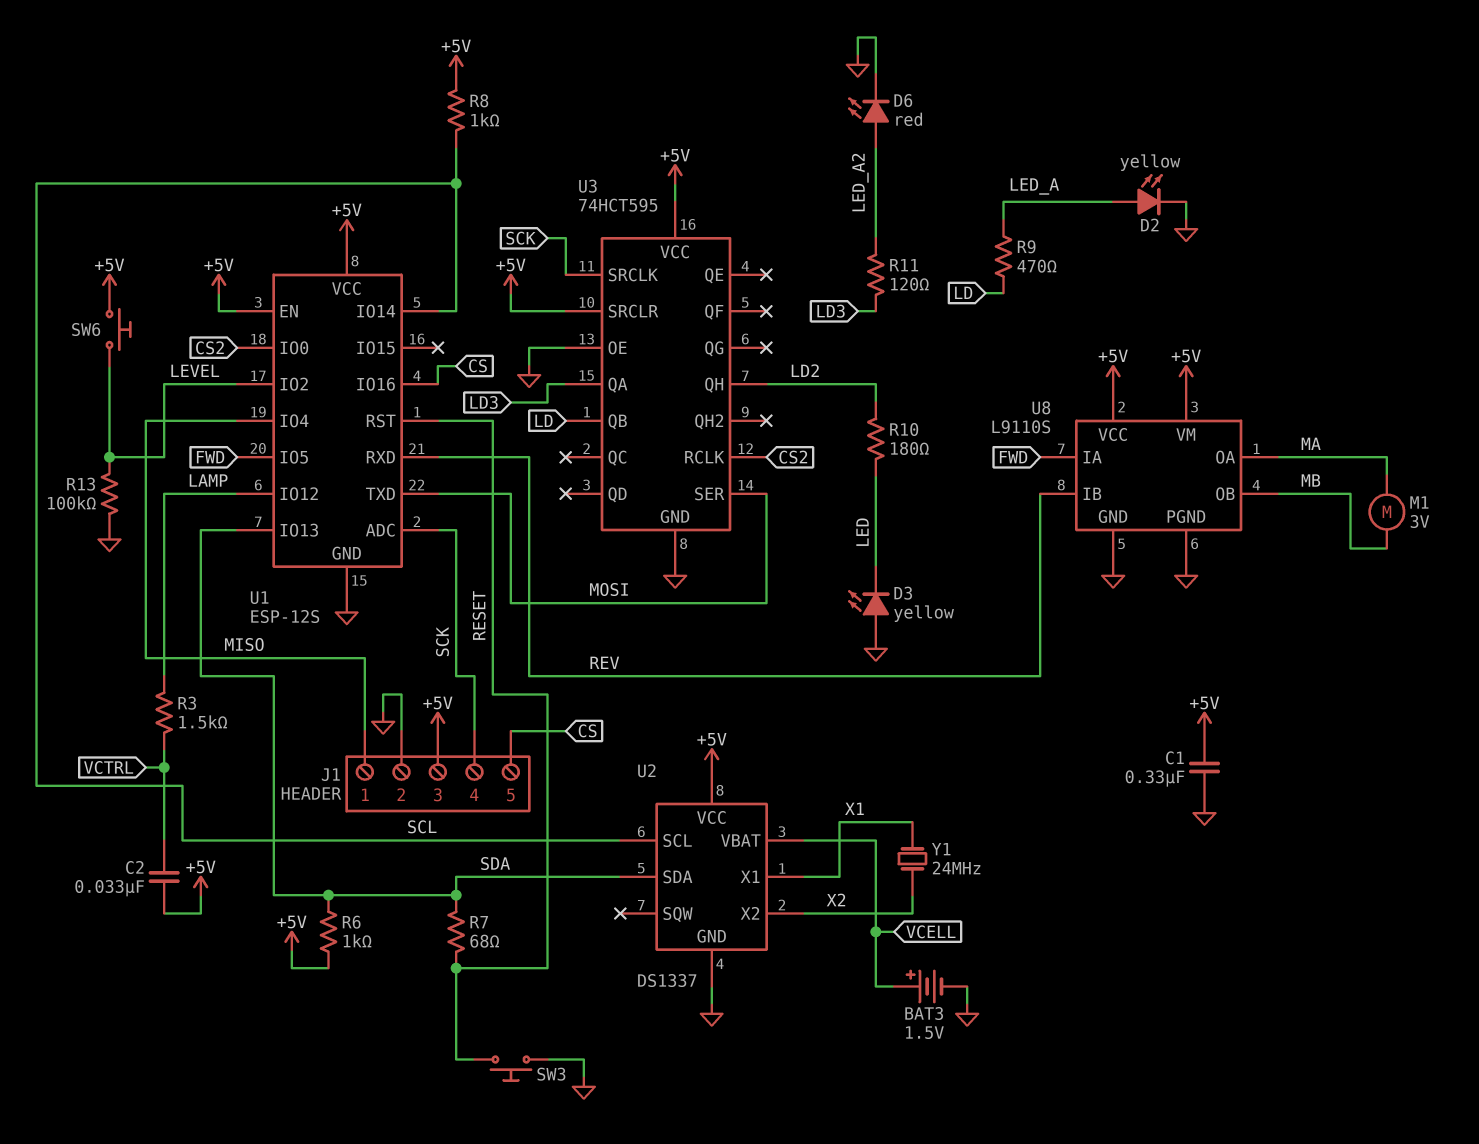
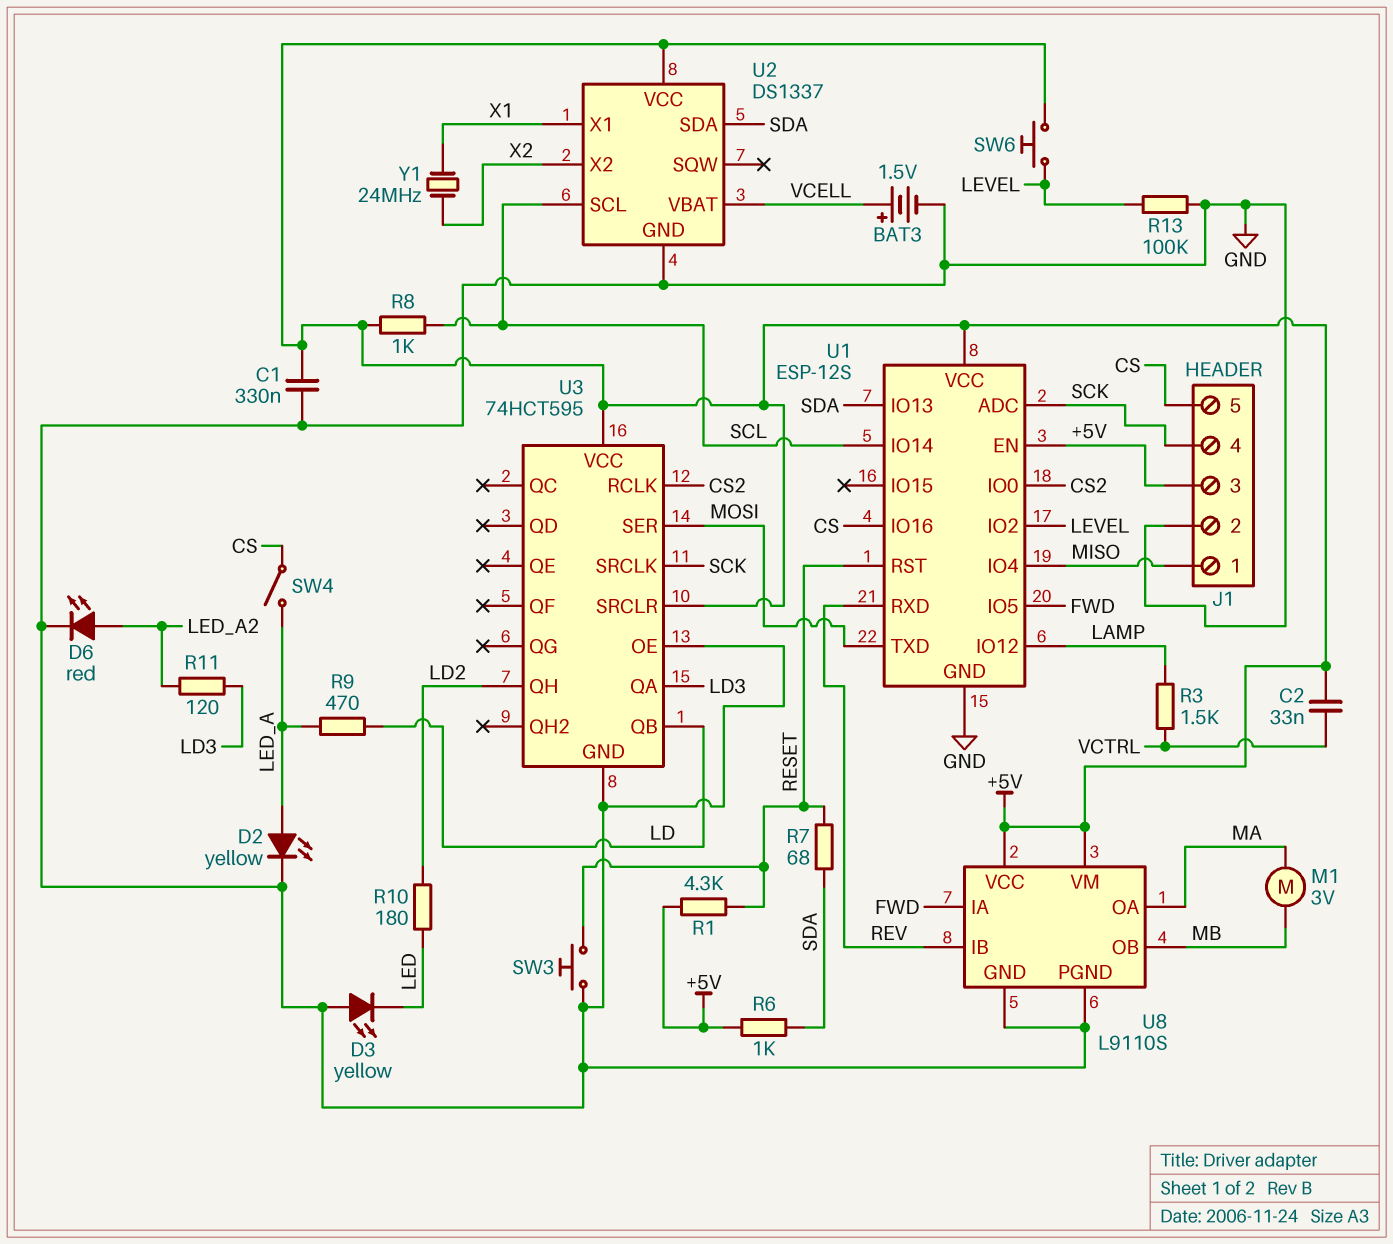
R1: none -> 4.3k (+5V, RESET)
SW4: none -> switch (CS, LED_A)

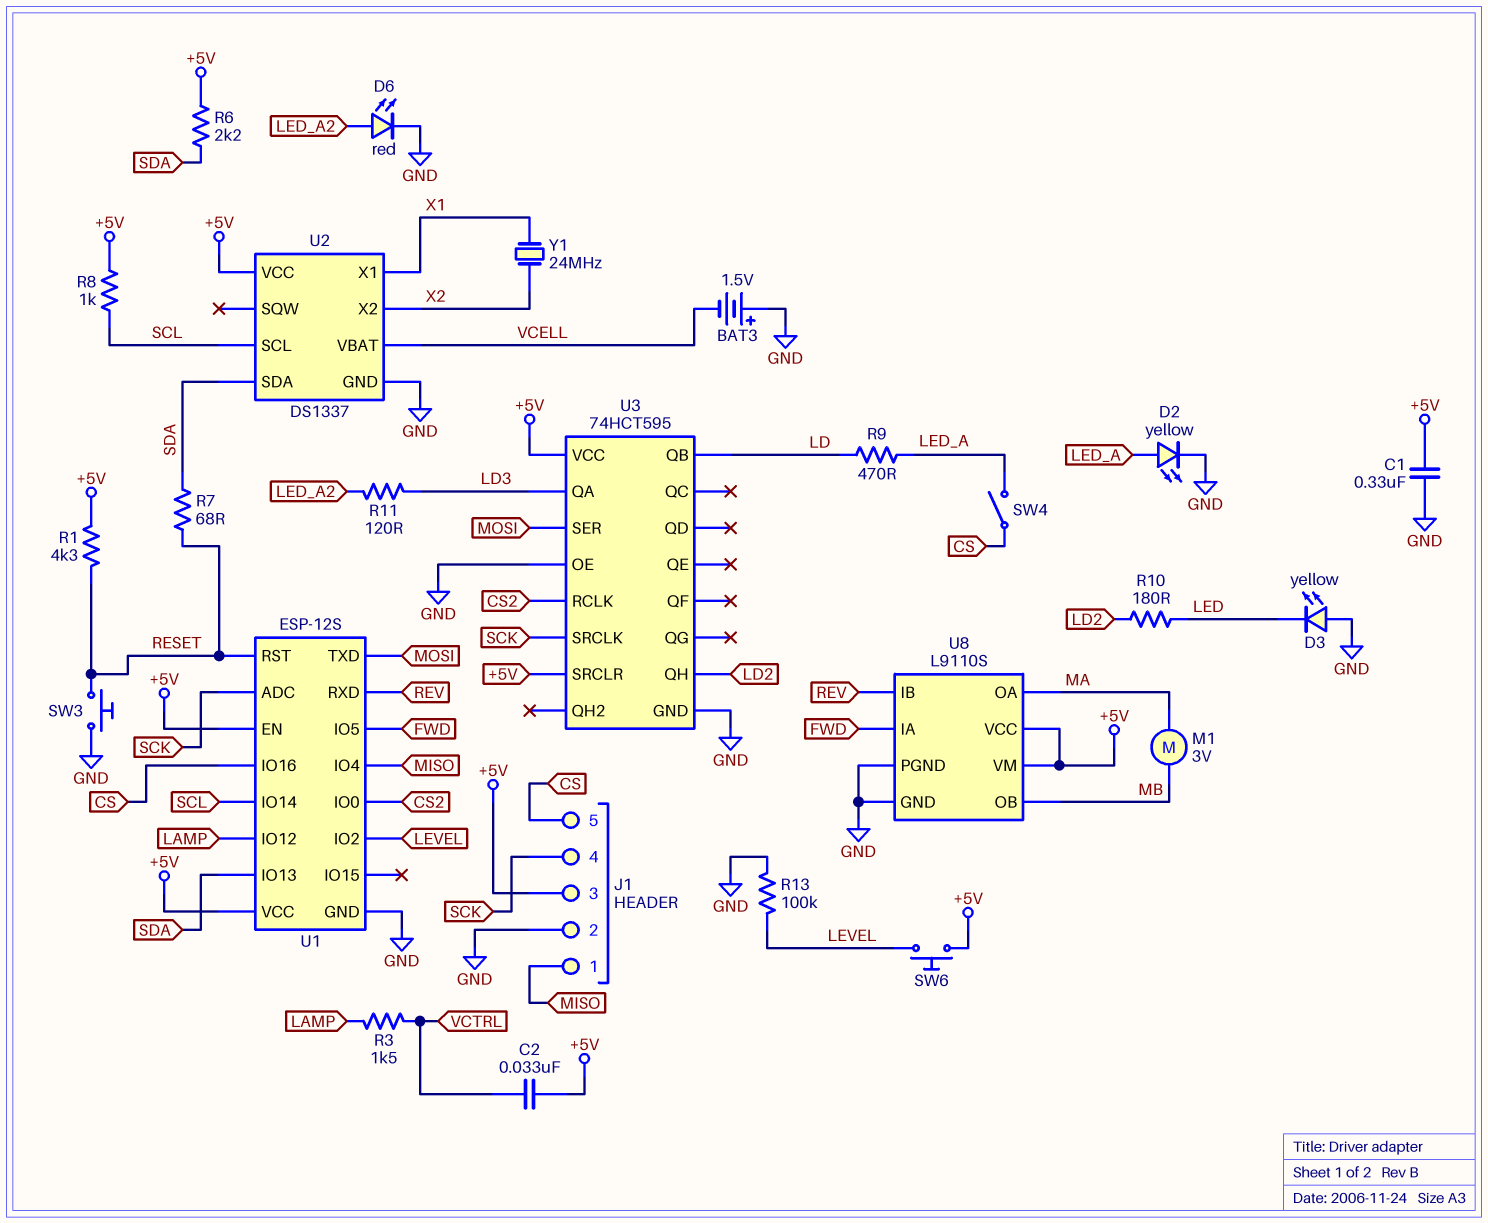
BAT3: 1.5V (plus VCELL, minus GND) -> 1.5V (plus GND, minus VCELL)
R6: 1k (+5V, SDA) -> 2.2k (+5V, SDA)

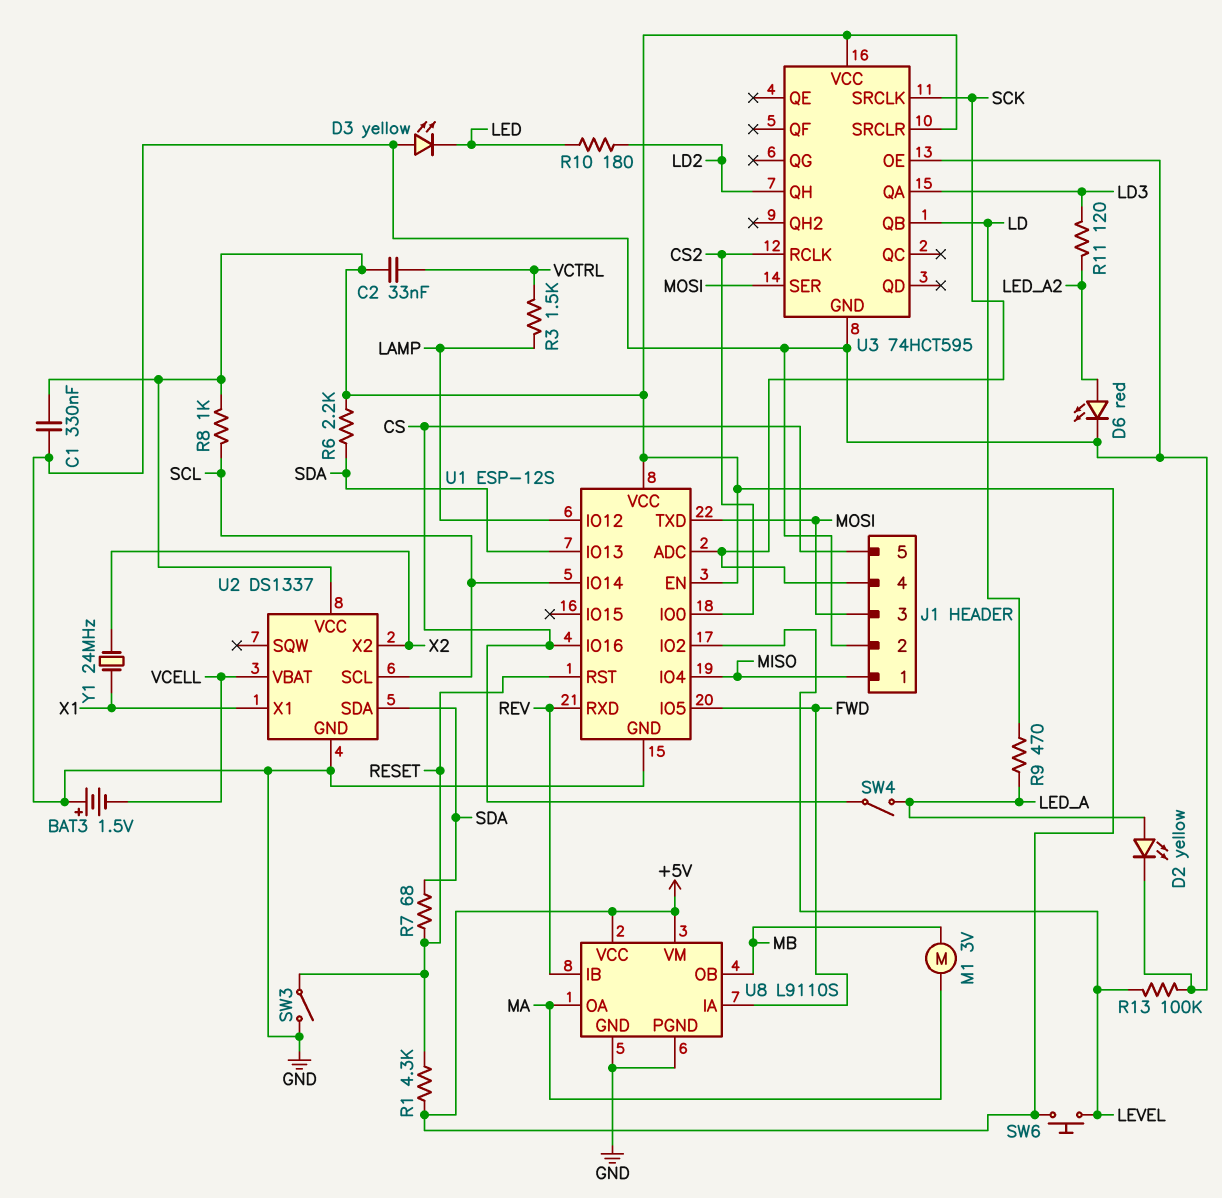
J1 pin 3: +5V -> MOSI
SW3: button (GND, RESET) -> switch (GND, RESET)

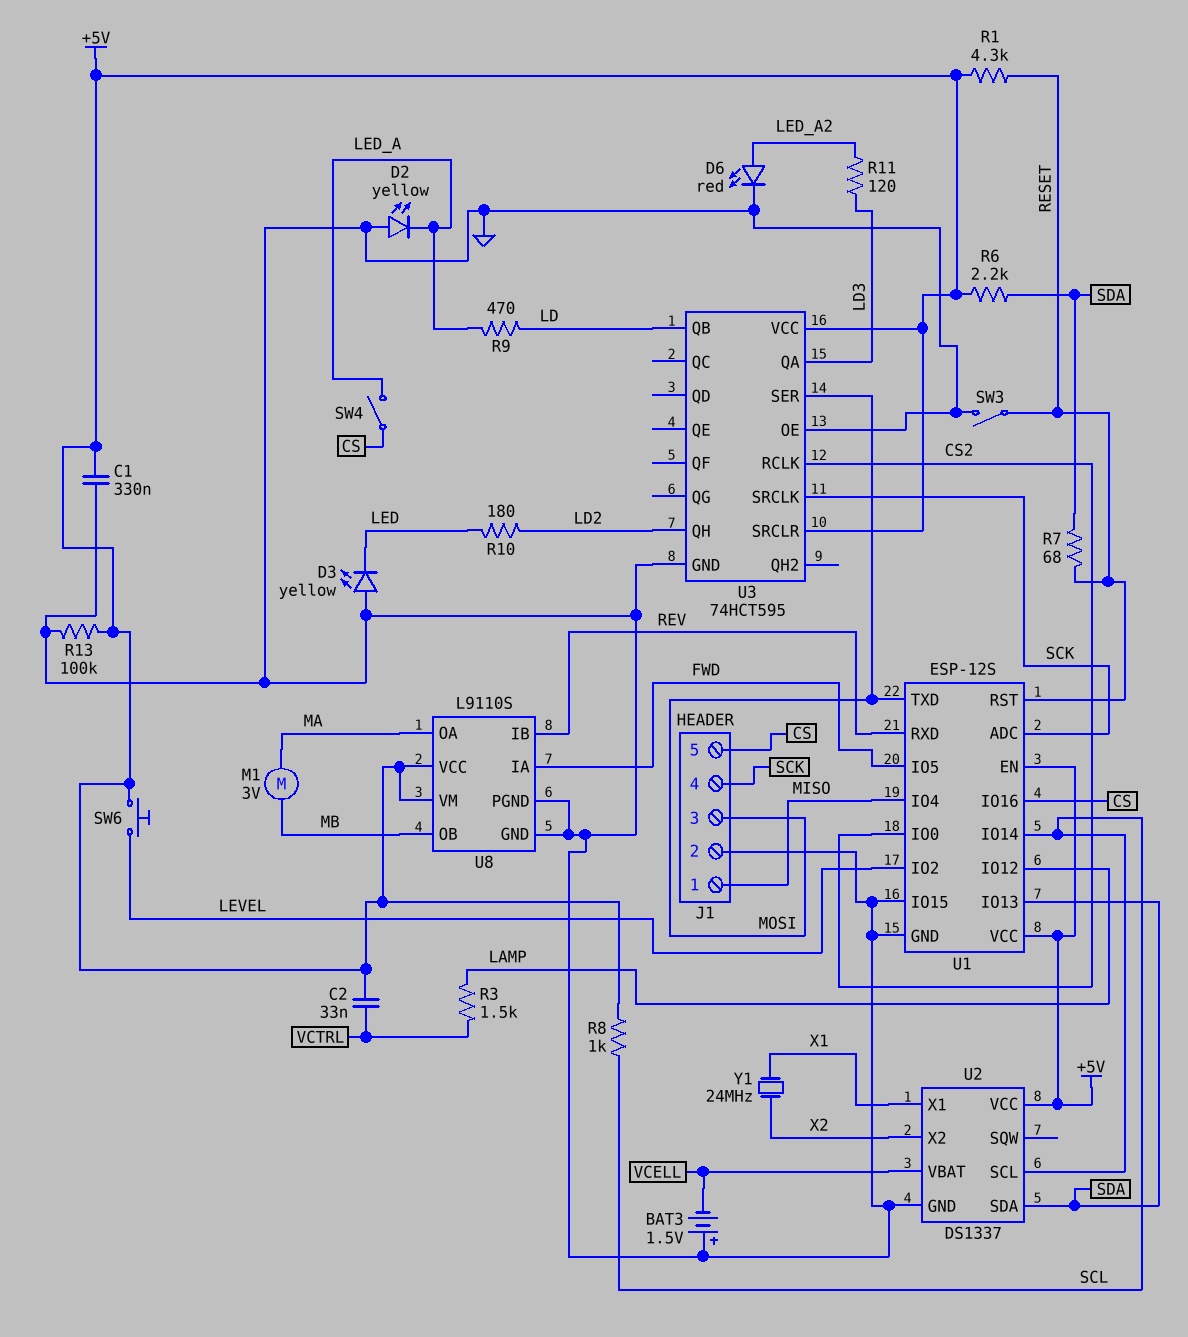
D2: LED yellow (A LED_A, K GND) -> LED yellow (A GND, K LED_A)
R13: 100k (GND, LEVEL) -> 100k (+5V, GND)
U1 pin IO15: none -> GND

